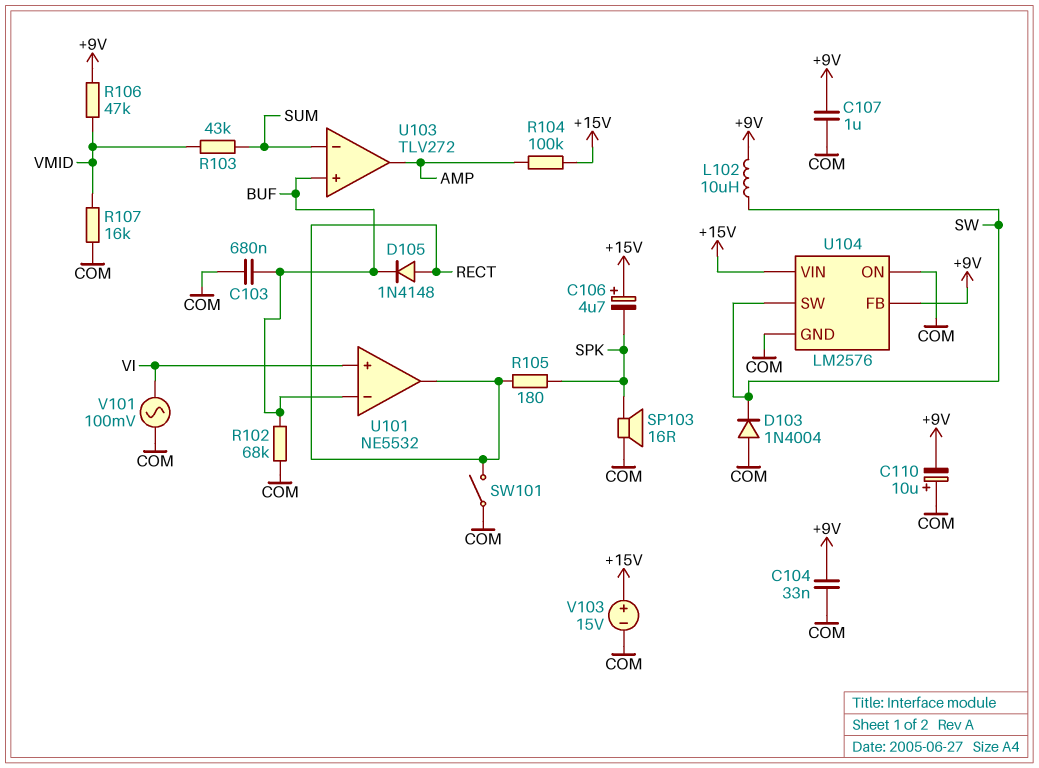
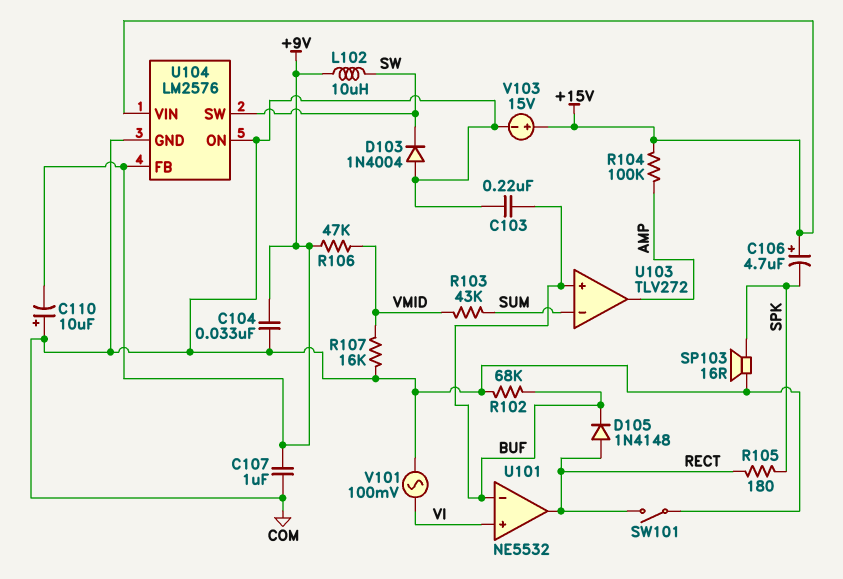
C103: 680nF (BUF, COM) -> 220nF (BUF, COM)

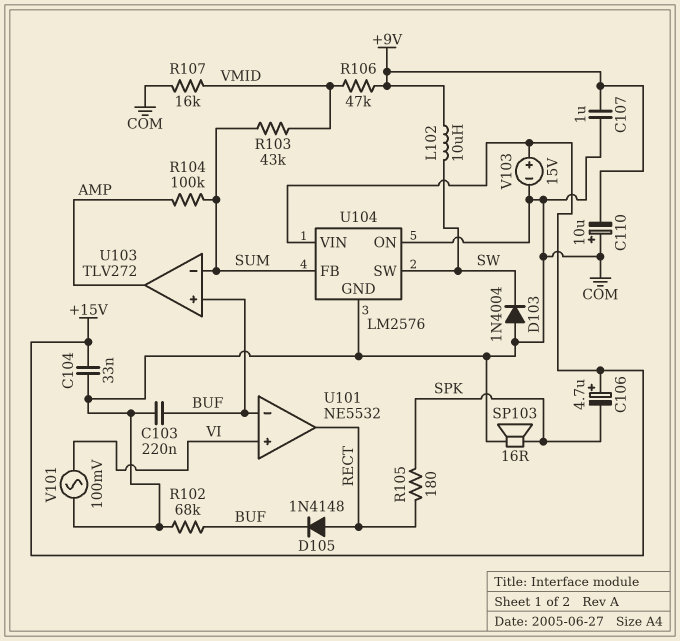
C104: 33nF (+9V, COM) -> 33nF (+15V, COM)
R104: 100k (+15V, AMP) -> 100k (AMP, SUM)
SW101: switch (COM, RECT) -> none
U104 pin FB: +9V -> SUM

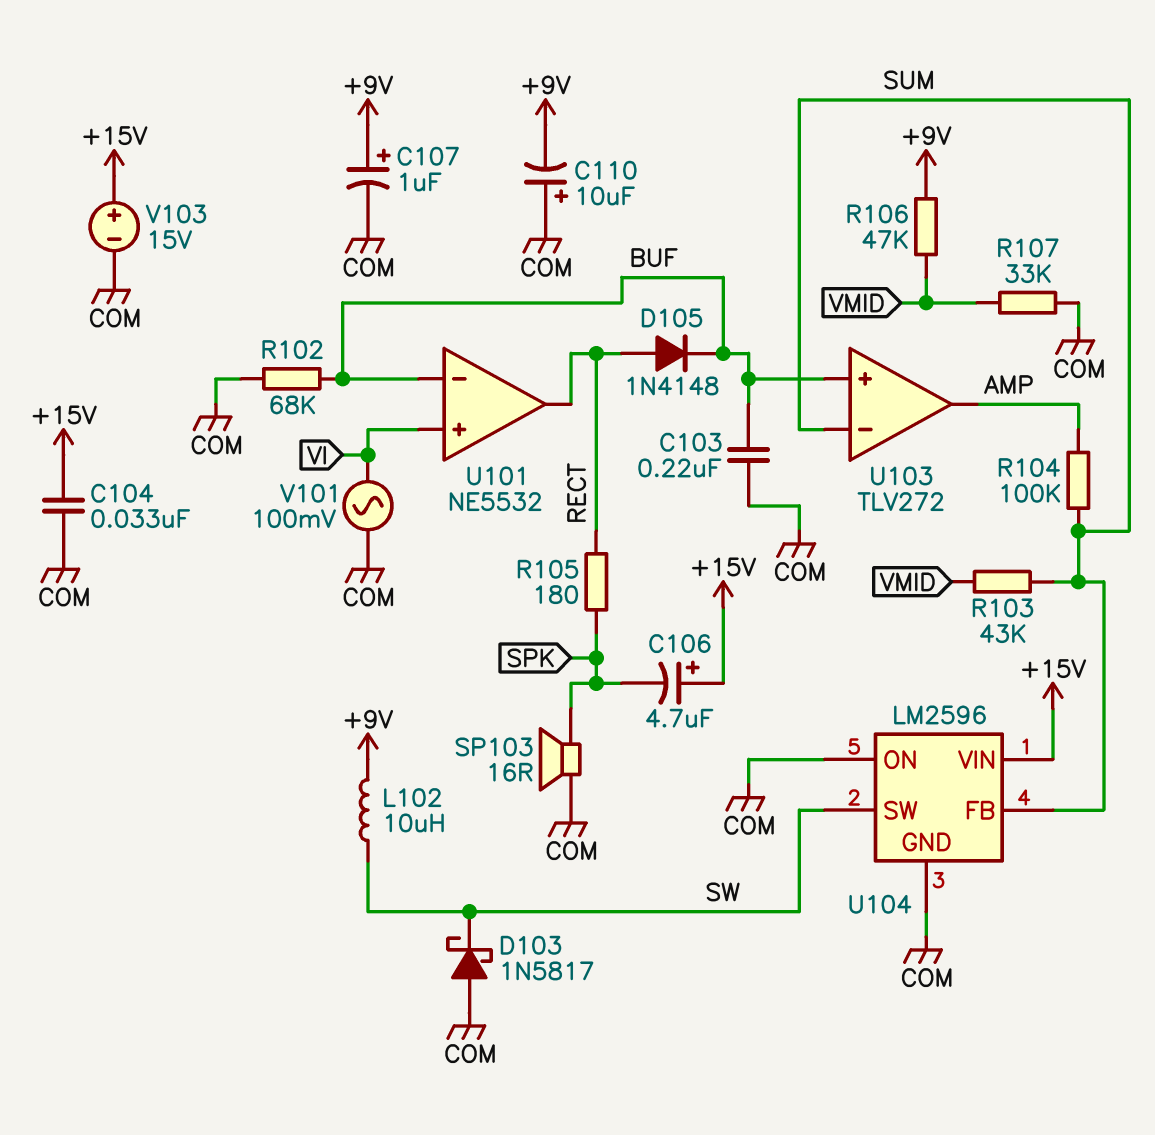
C107: 1uF (+9V, COM) -> 1uF (plus +9V, minus COM)
D103: diode 1N4004 (A COM, K SW) -> schottky 1N5817 (A COM, K SW)
R107: 16k (COM, VMID) -> 33k (COM, VMID)
U104: LM2576 -> LM2596

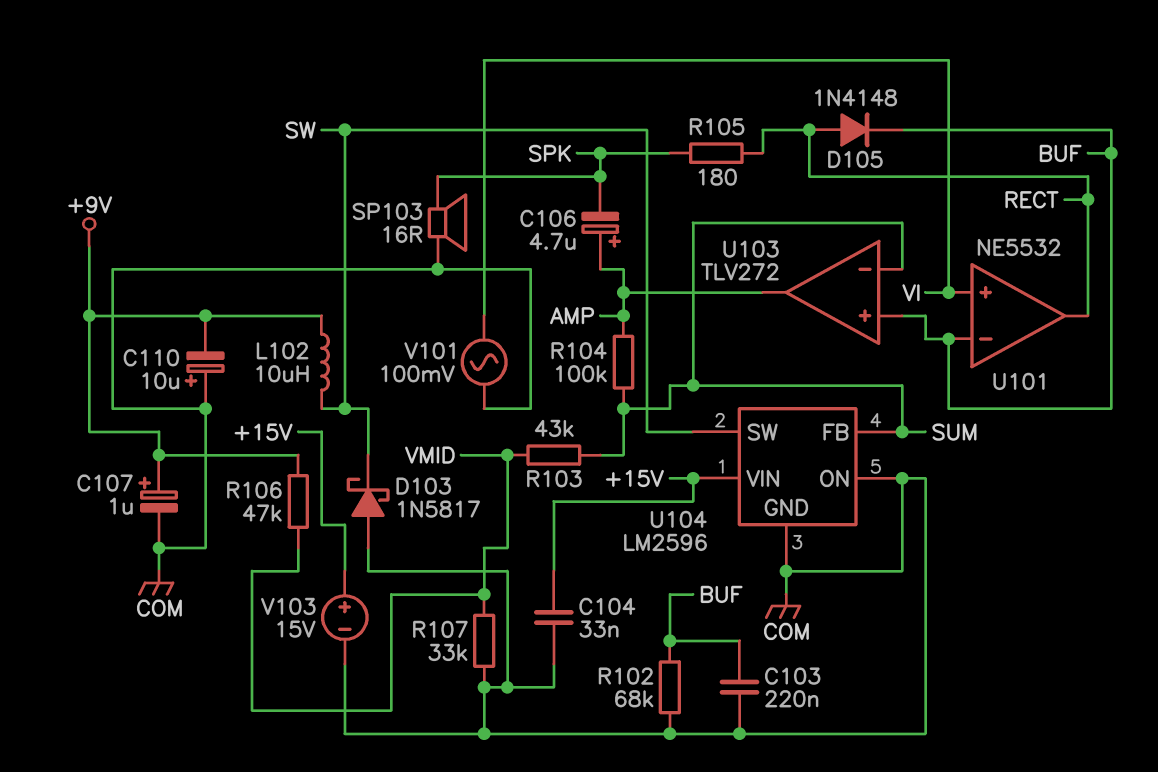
C106: 4.7uF (plus +15V, minus SPK) -> 4.7uF (plus AMP, minus SPK)

